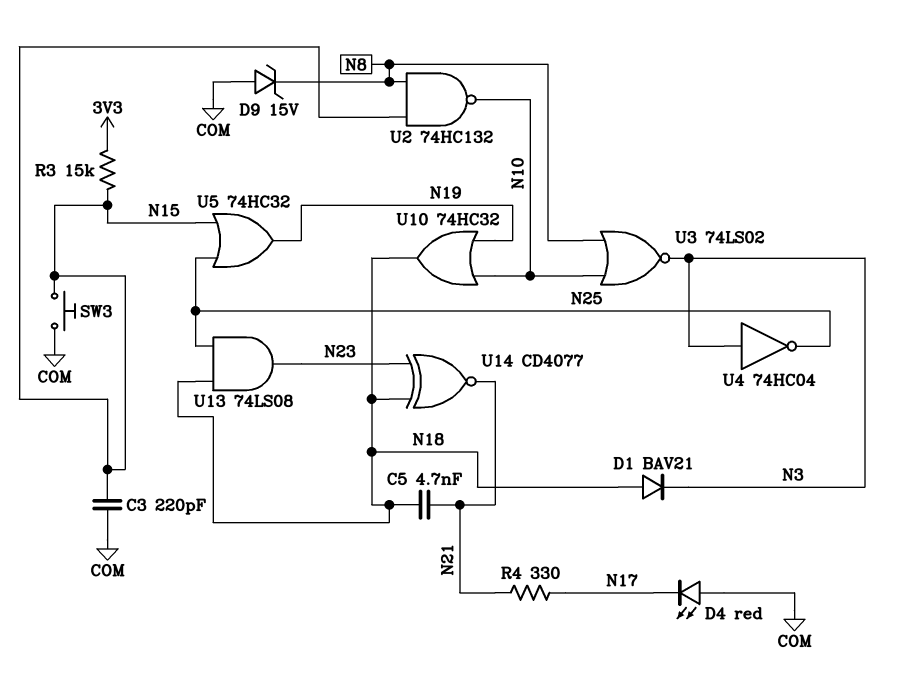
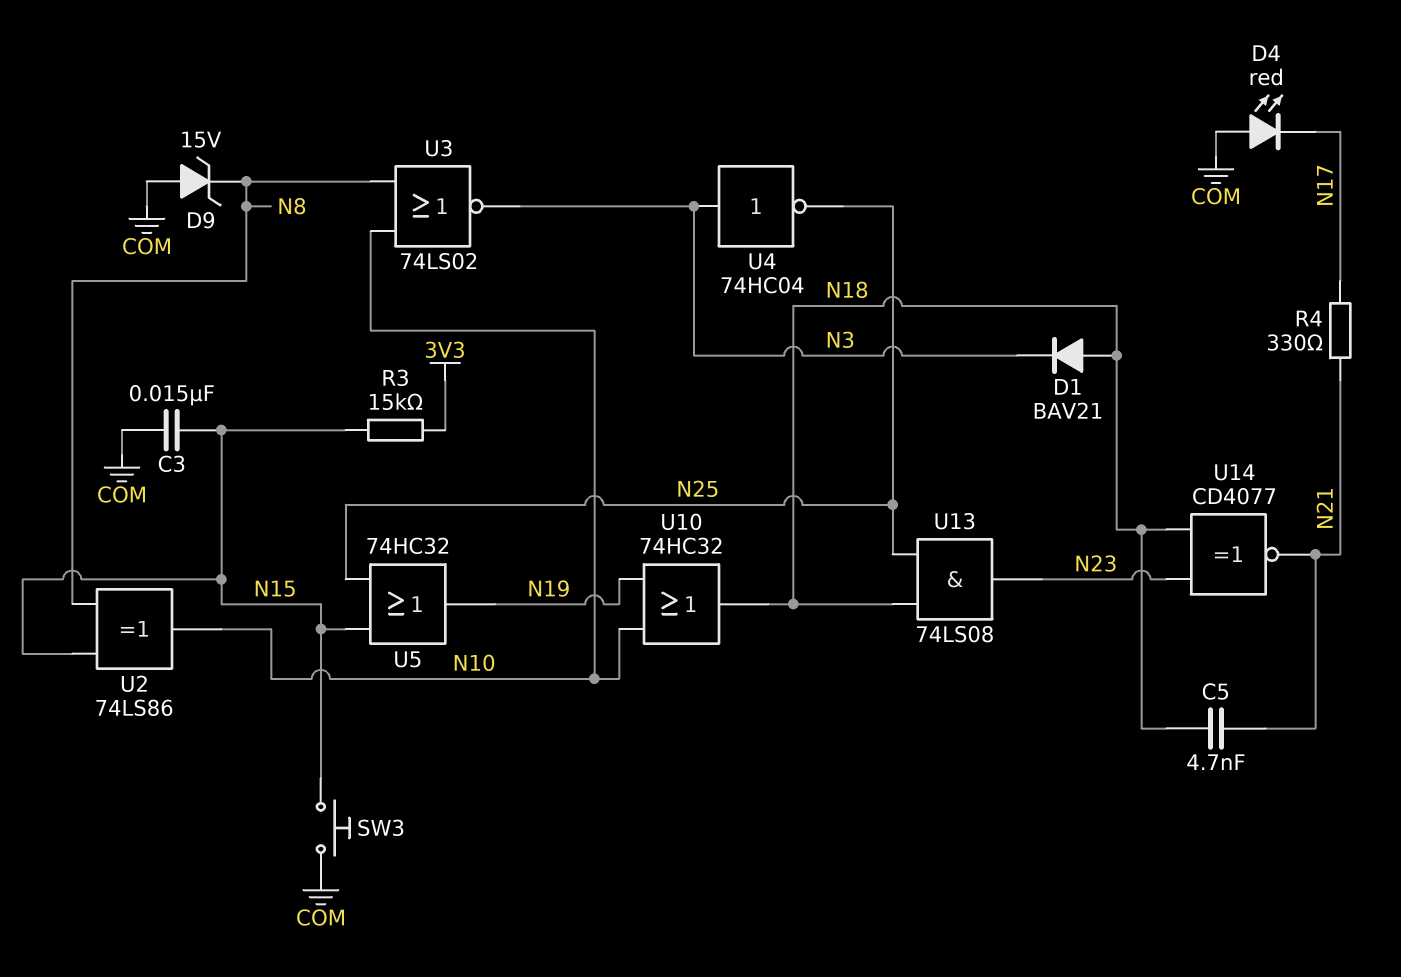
C3: 220pF (COM, N15) -> 15nF (COM, N15)
U2: NAND 74HC132 (in N8, in N15, out N10) -> XOR 74LS86 (in N8, in N15, out N10)

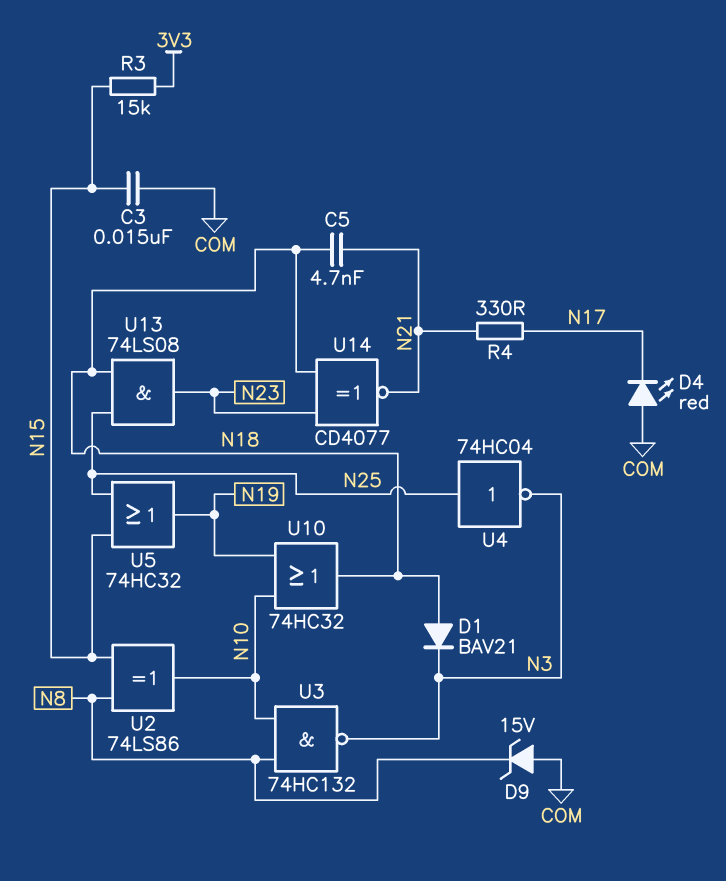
SW3: button (COM, N15) -> none
U3: NOR 74LS02 (in N8, in N10, out N3) -> NAND 74HC132 (in N8, in N10, out N3)
U4: NOT 74HC04 (in N3, out N25) -> NOT 74HC04 (in N25, out N3)

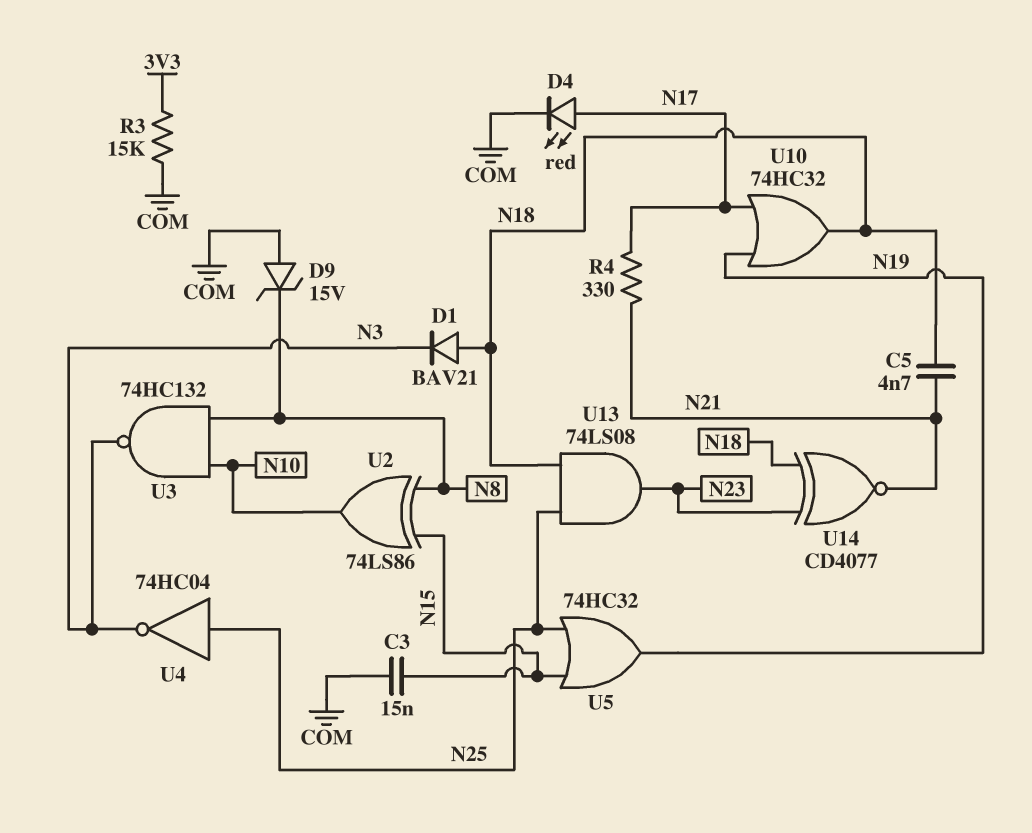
D4: LED red (A COM, K N17) -> LED red (A N17, K COM)
R3: 15k (3V3, N15) -> 15k (3V3, COM)
U10: OR 74HC32 (in N10, in N19, out N18) -> OR 74HC32 (in N17, in N19, out N18)

